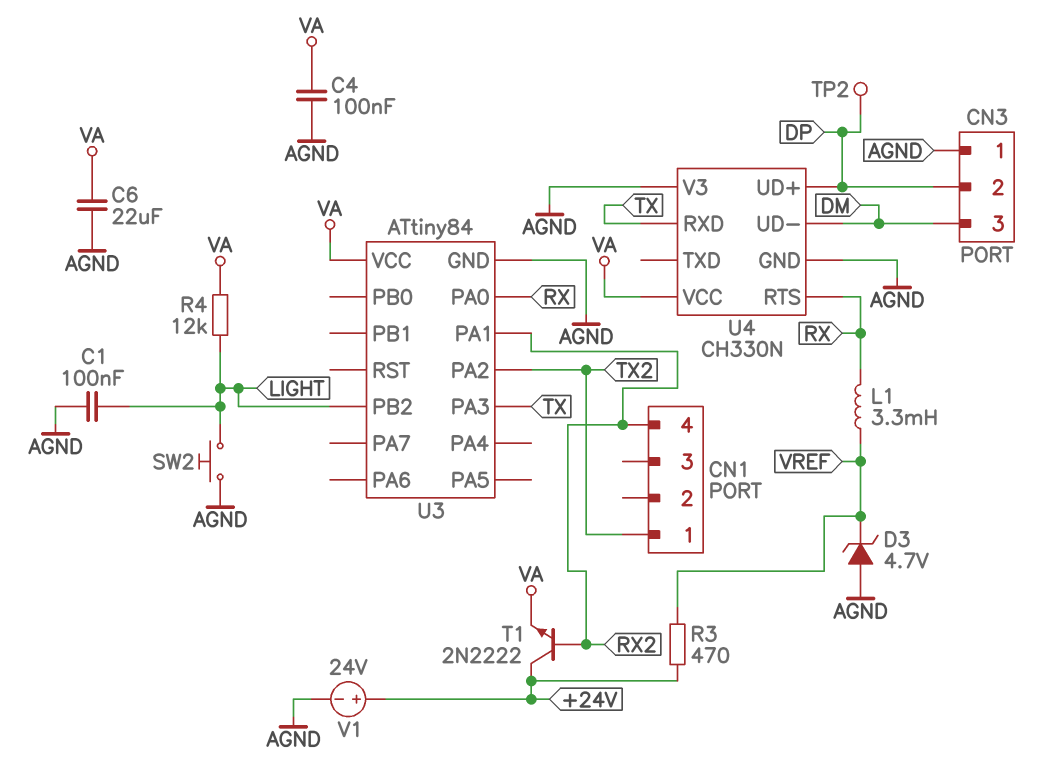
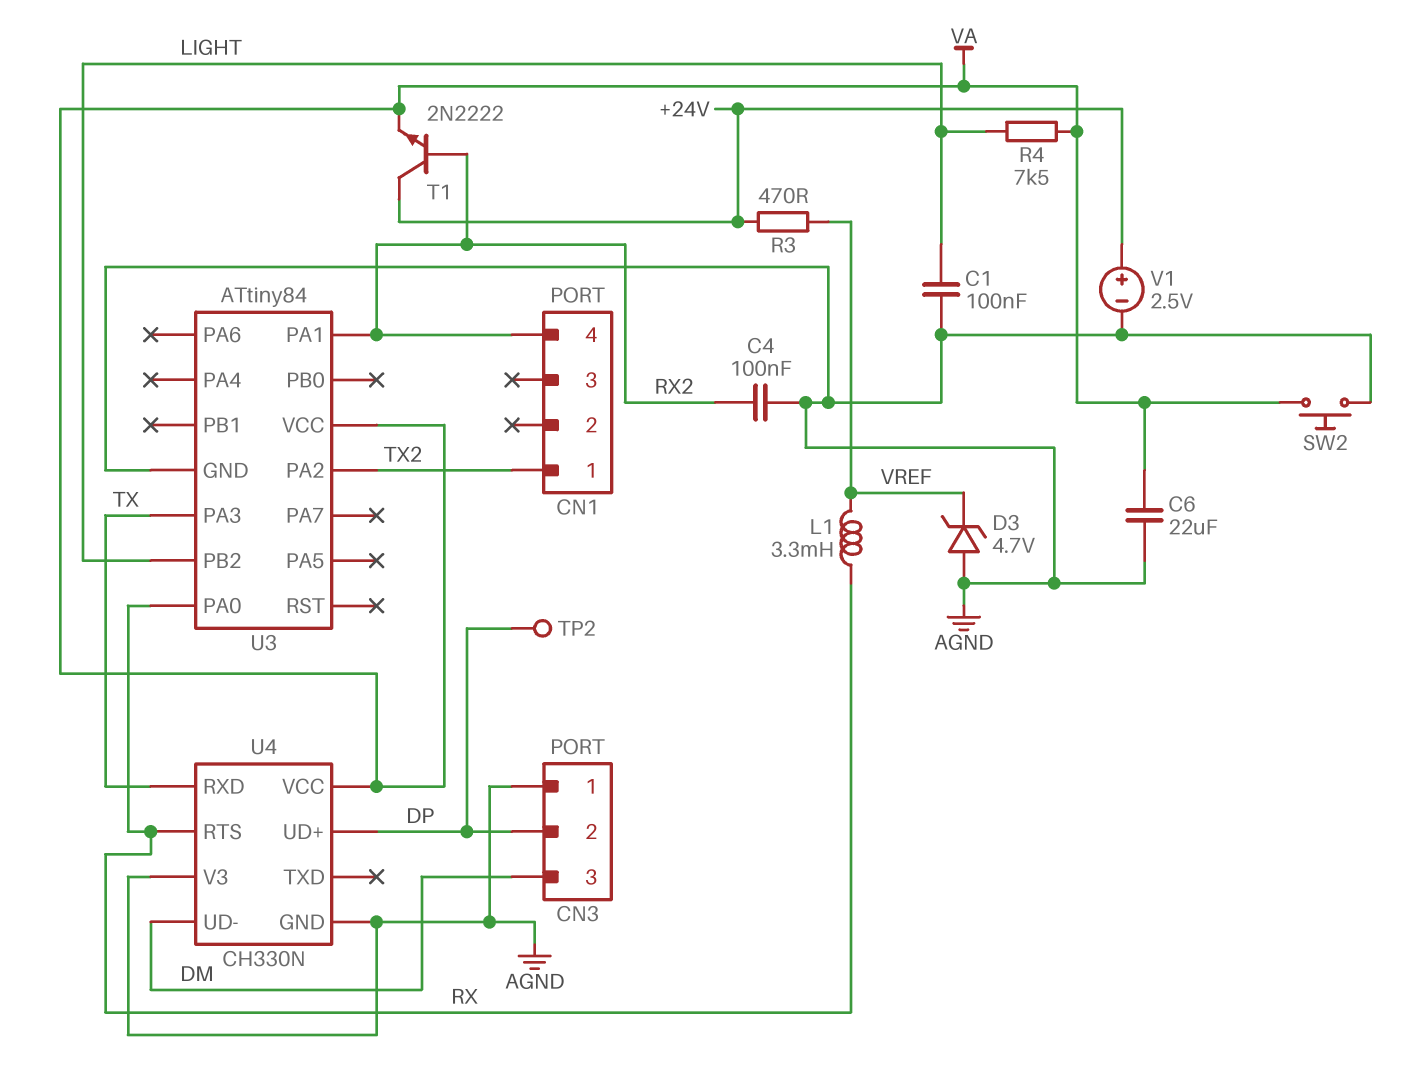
C4: 100nF (AGND, VA) -> 100nF (AGND, RX2)
R4: 12k (LIGHT, VA) -> 7.5k (LIGHT, VA)
SW2: button (AGND, LIGHT) -> button (AGND, VA)
V1: 24V (plus +24V, minus AGND) -> 2.5V (plus +24V, minus AGND)

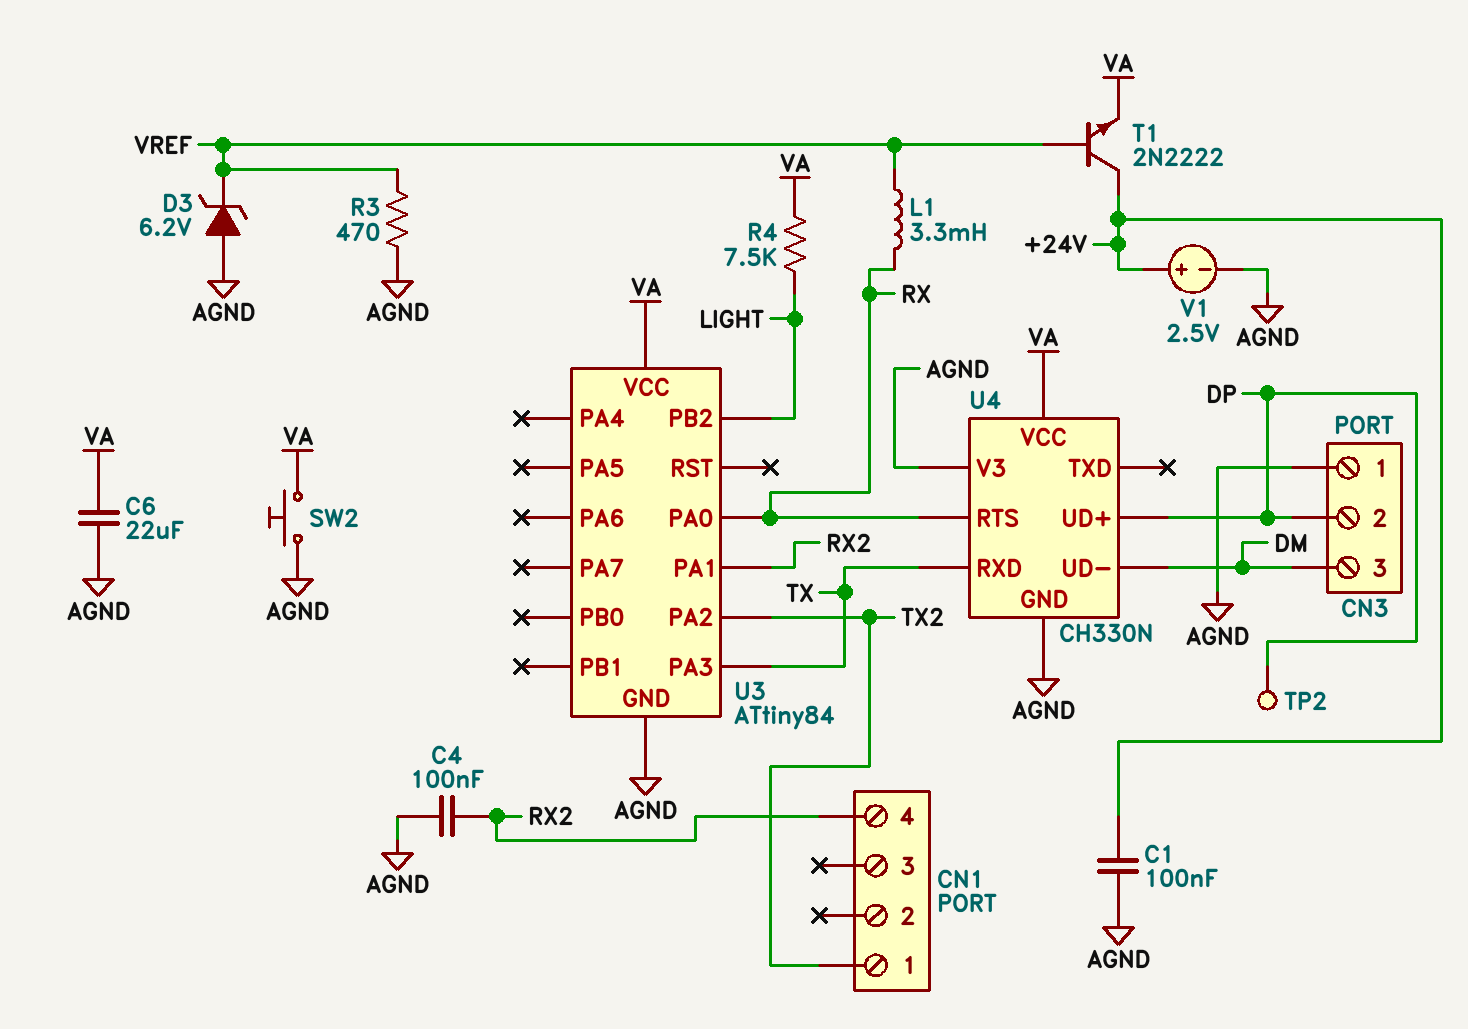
C1: 100nF (AGND, LIGHT) -> 100nF (+24V, AGND)
D3: zener 4.7V (A AGND, K VREF) -> zener 6.2V (A AGND, K VREF)
R3: 470 (+24V, VREF) -> 470 (AGND, VREF)
T1: NPN 2N2222 (B RX2, C +24V, E VA) -> NPN 2N2222 (B VREF, C +24V, E VA)

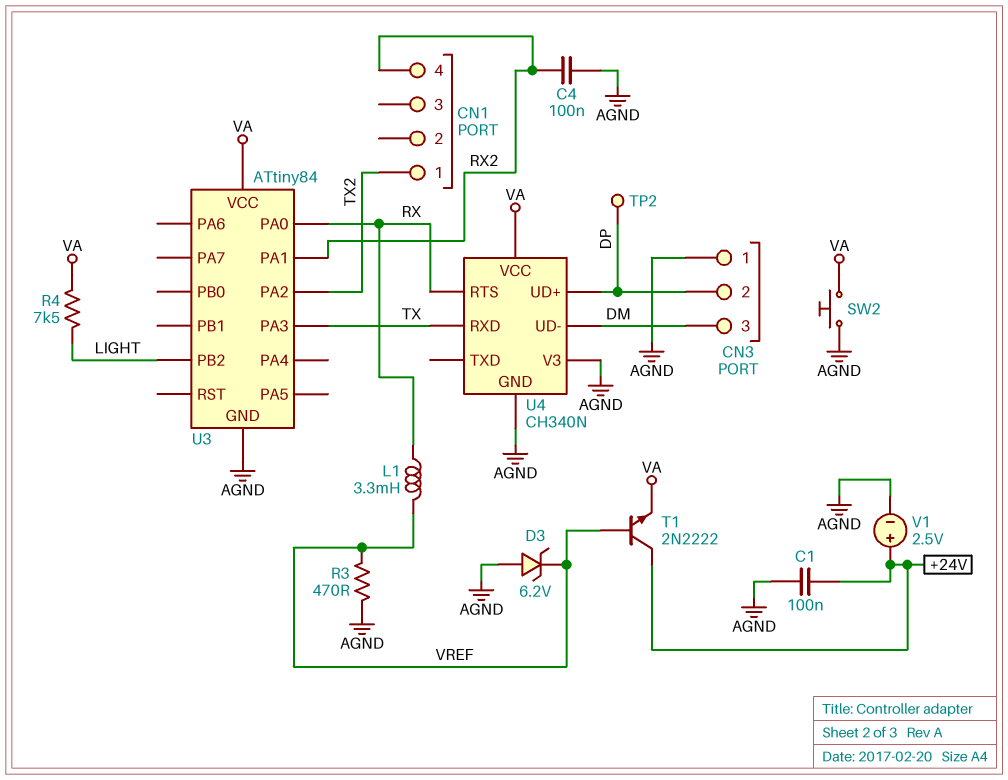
C6: 22uF (AGND, VA) -> none
U4: CH330N -> CH340N

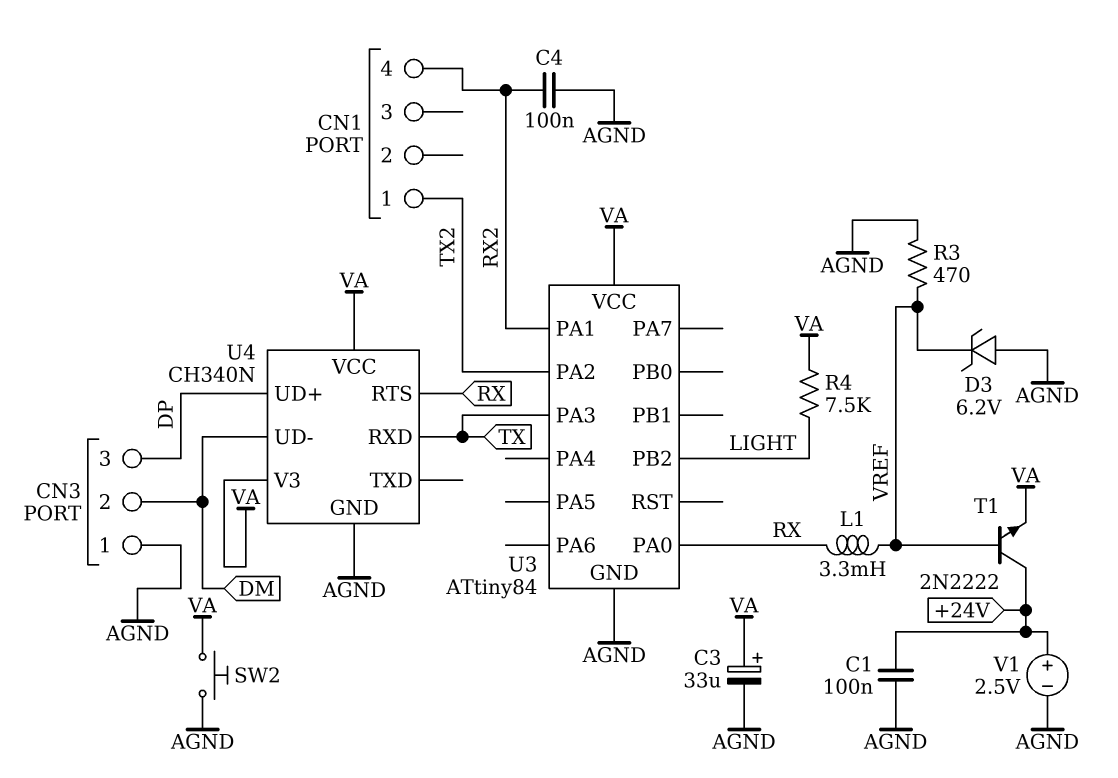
C3: none -> 33uF (plus VA, minus AGND)
CN3 pin 2: DP -> DM
CN3 pin 3: DM -> DP
TP2: test point (DP) -> none
U4 pin V3: AGND -> VA

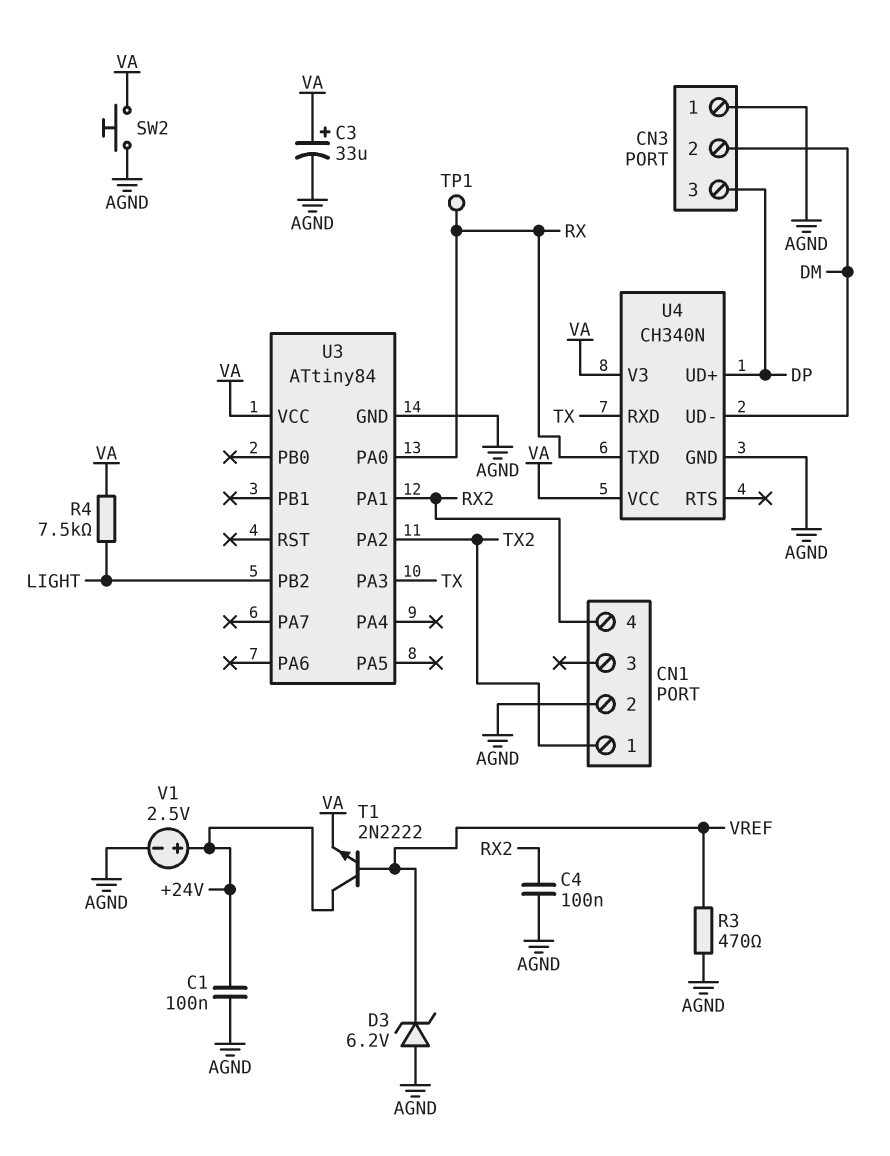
CN1 pin 2: none -> AGND
L1: 3.3mH (RX, VREF) -> none
TP1: none -> test point (RX)
U4 pin RTS: RX -> none
U4 pin TXD: none -> RX

